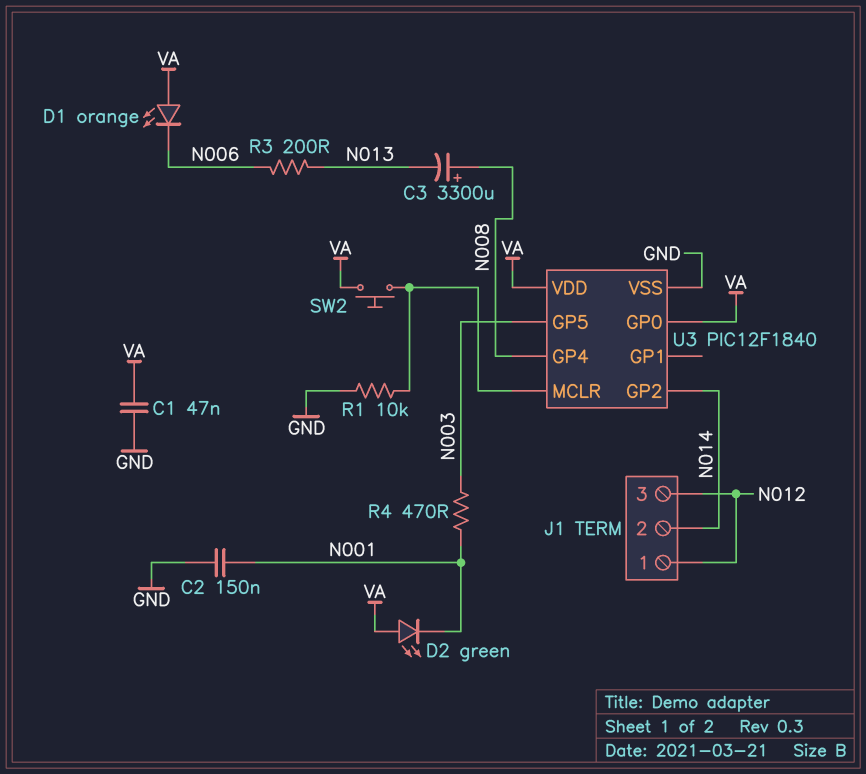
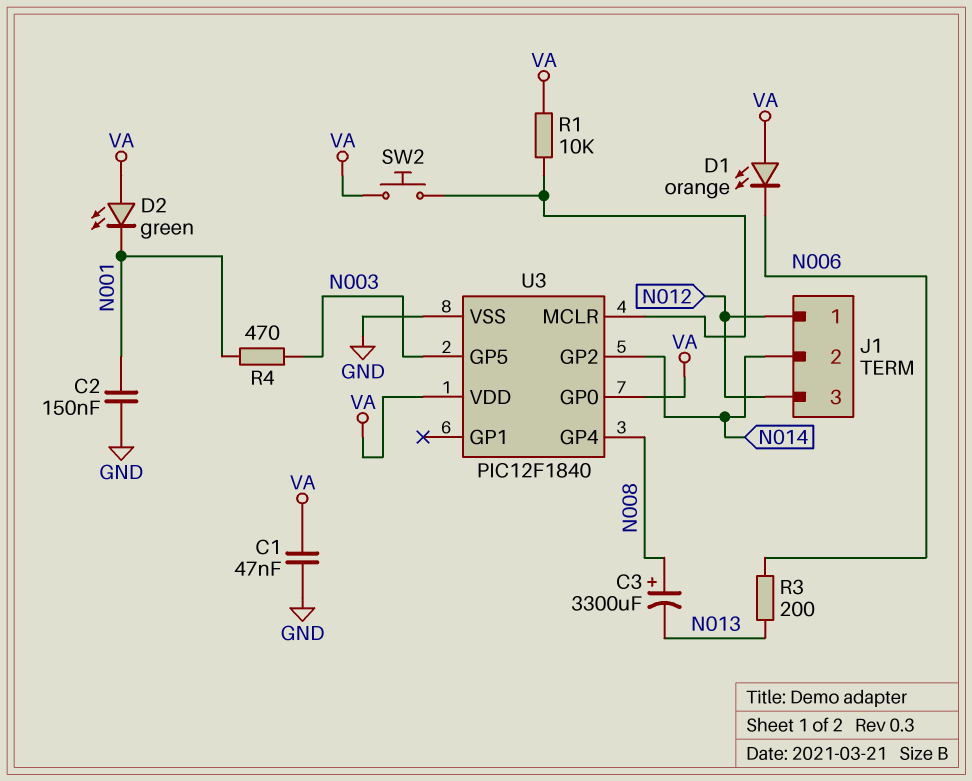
R1: 10k (GND, U3/MCLR) -> 10k (U3/MCLR, VA)

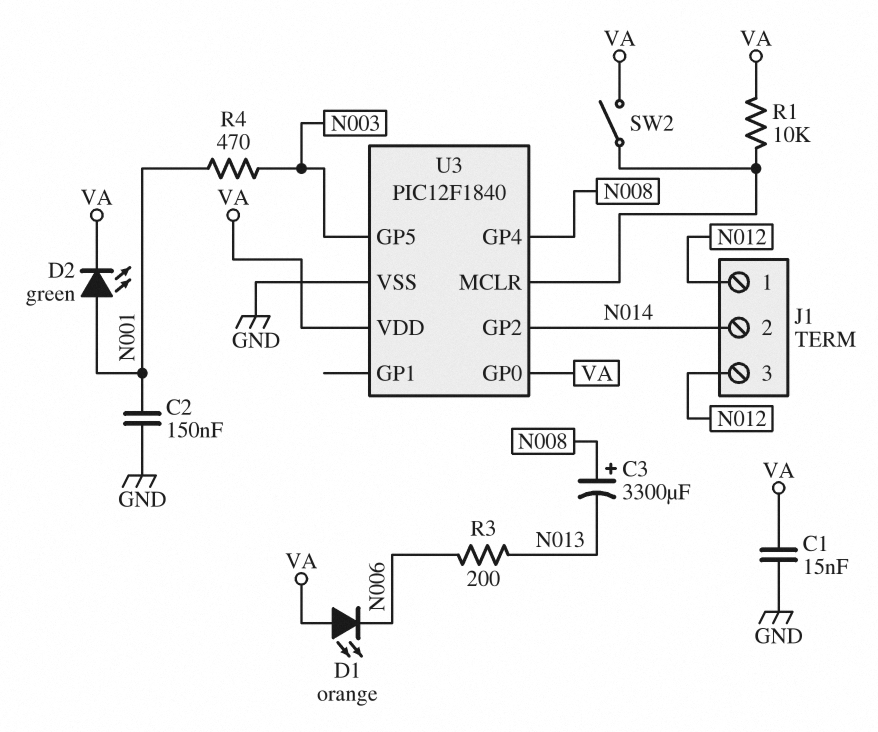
C1: 47nF (GND, VA) -> 15nF (GND, VA)
D2: LED green (A VA, K N001) -> LED green (A N001, K VA)
SW2: button (U3/MCLR, VA) -> switch (U3/MCLR, VA)

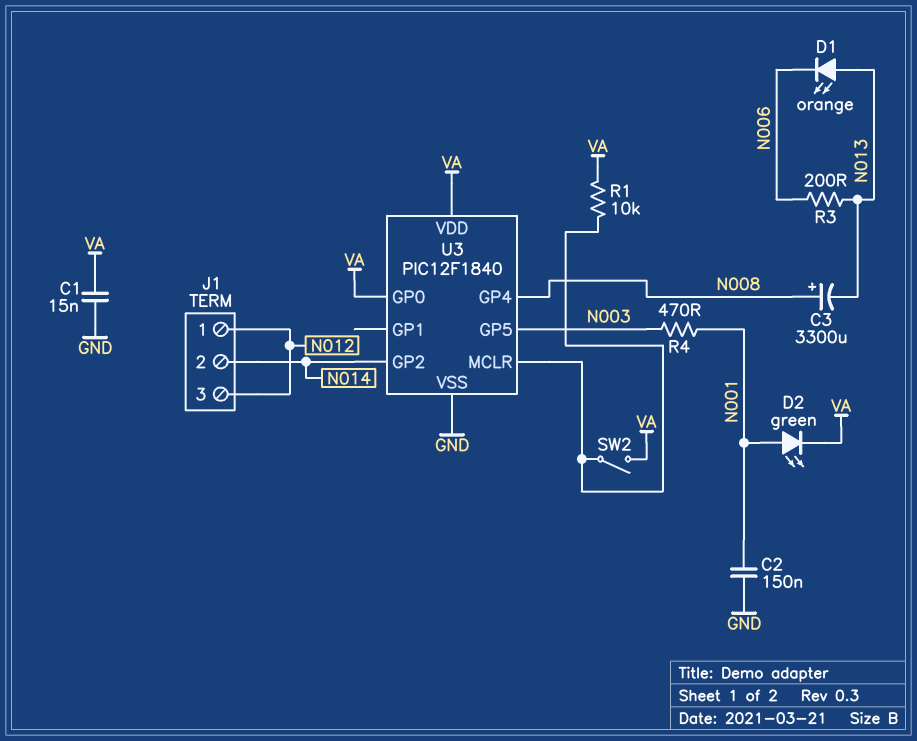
D1: LED orange (A VA, K N006) -> LED orange (A N013, K N006)

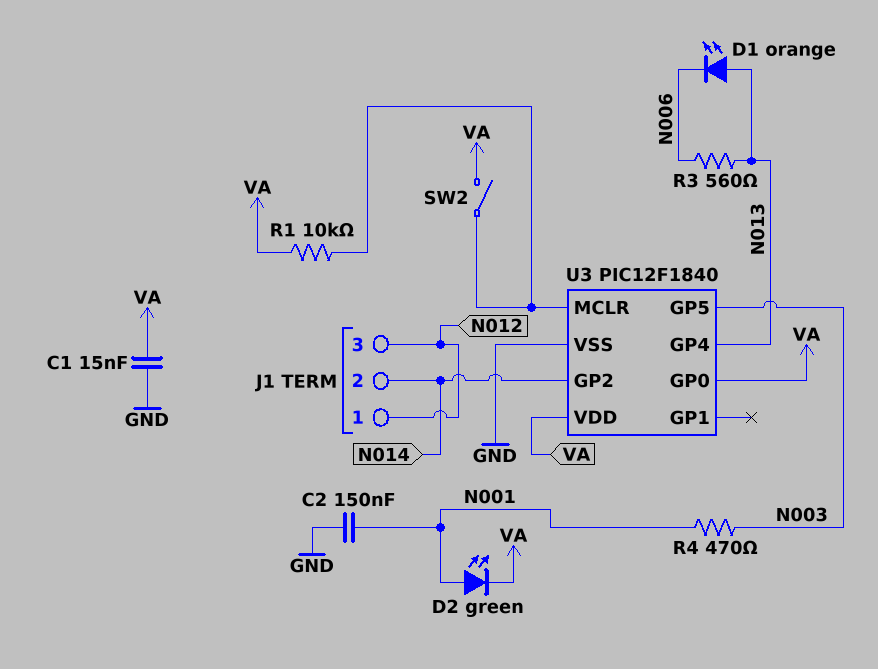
C3: 3300uF (plus N008, minus N013) -> none
R3: 200 (N006, N013) -> 560 (N006, N013)
U3 pin GP4: N008 -> N013

